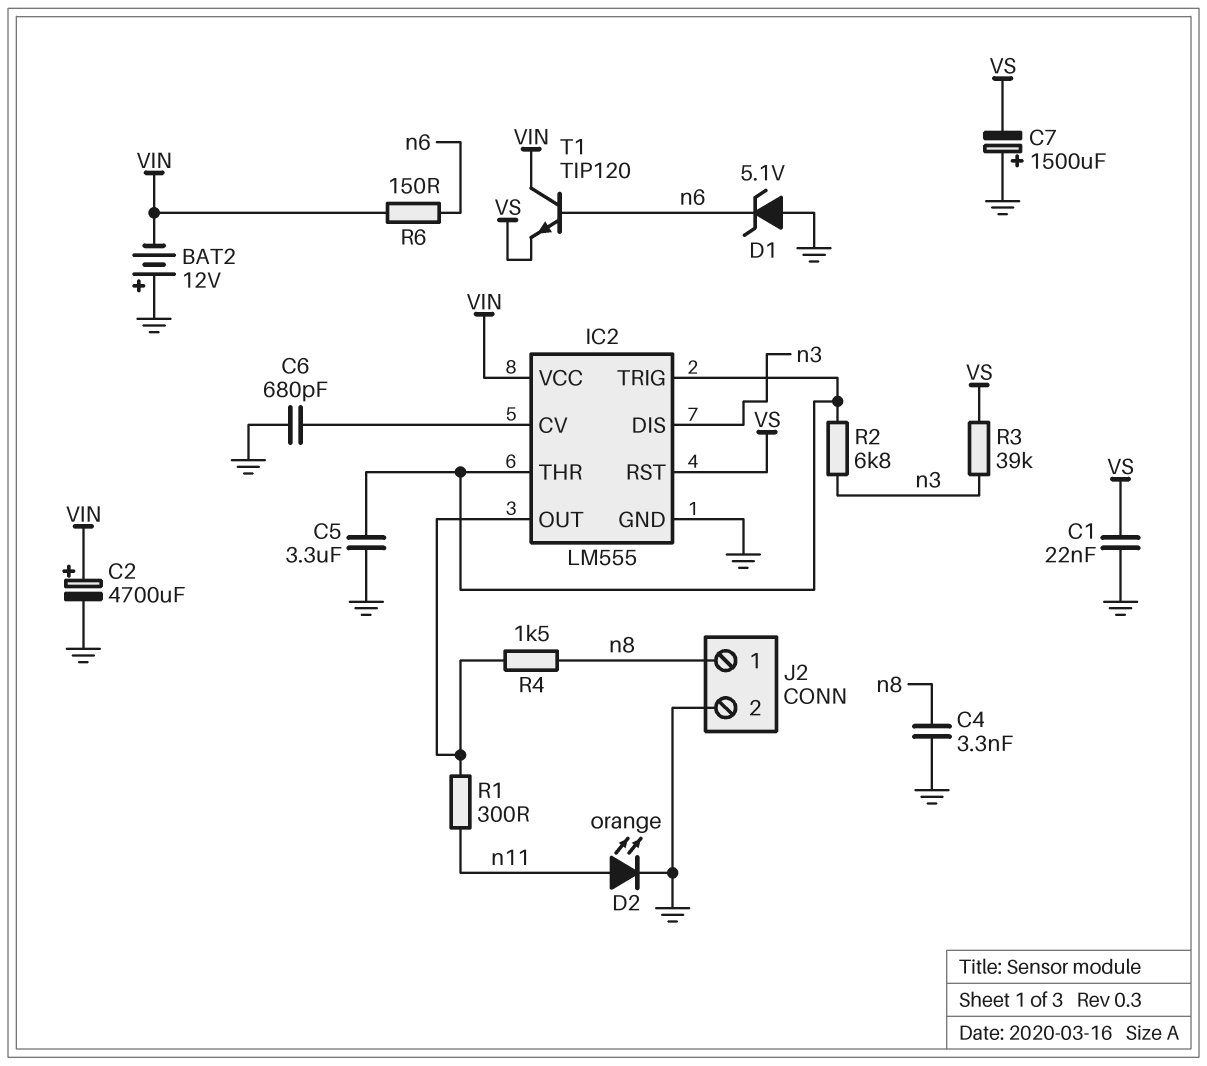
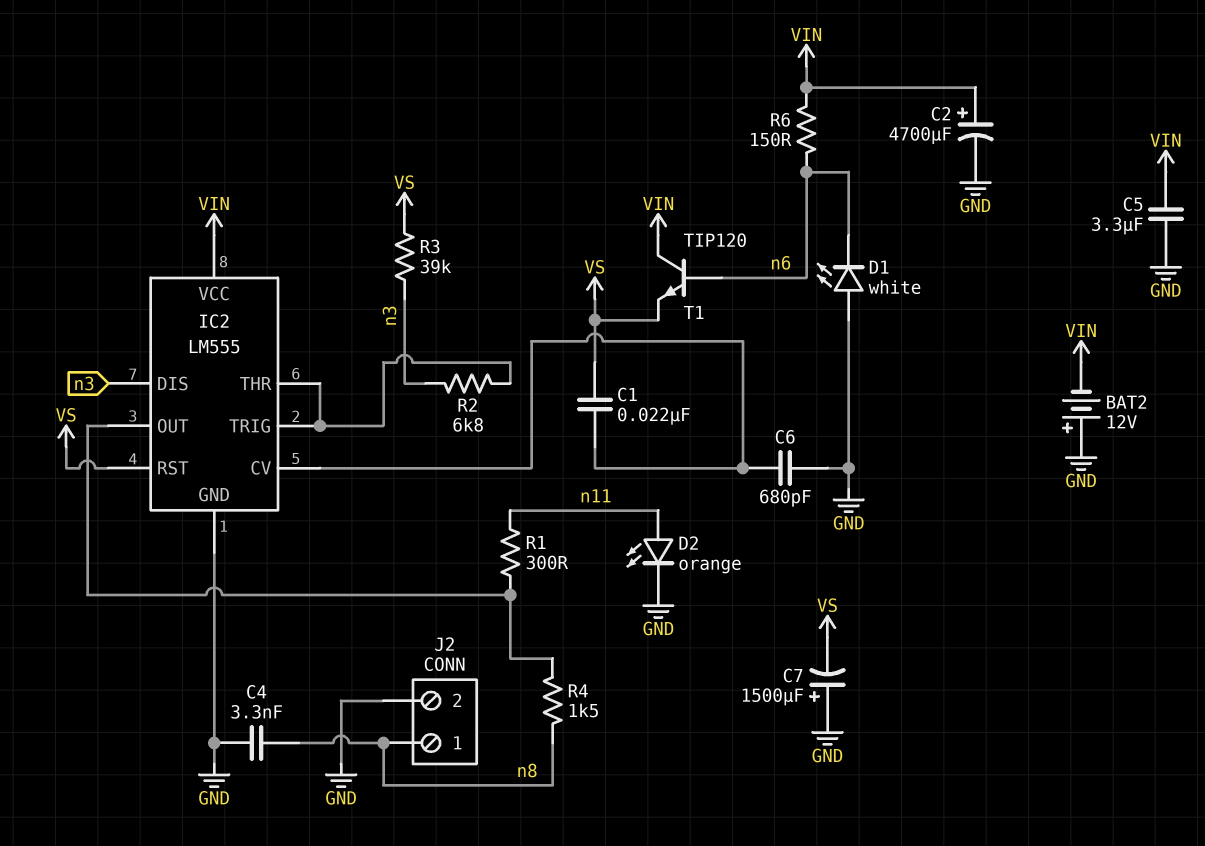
C1: 22nF (GND, VS) -> 22nF (IC2/CV, VS)
C5: 3.3uF (GND, IC2/THR) -> 3.3uF (GND, VIN)
D1: zener 5.1V (A GND, K n6) -> LED white (A GND, K n6)

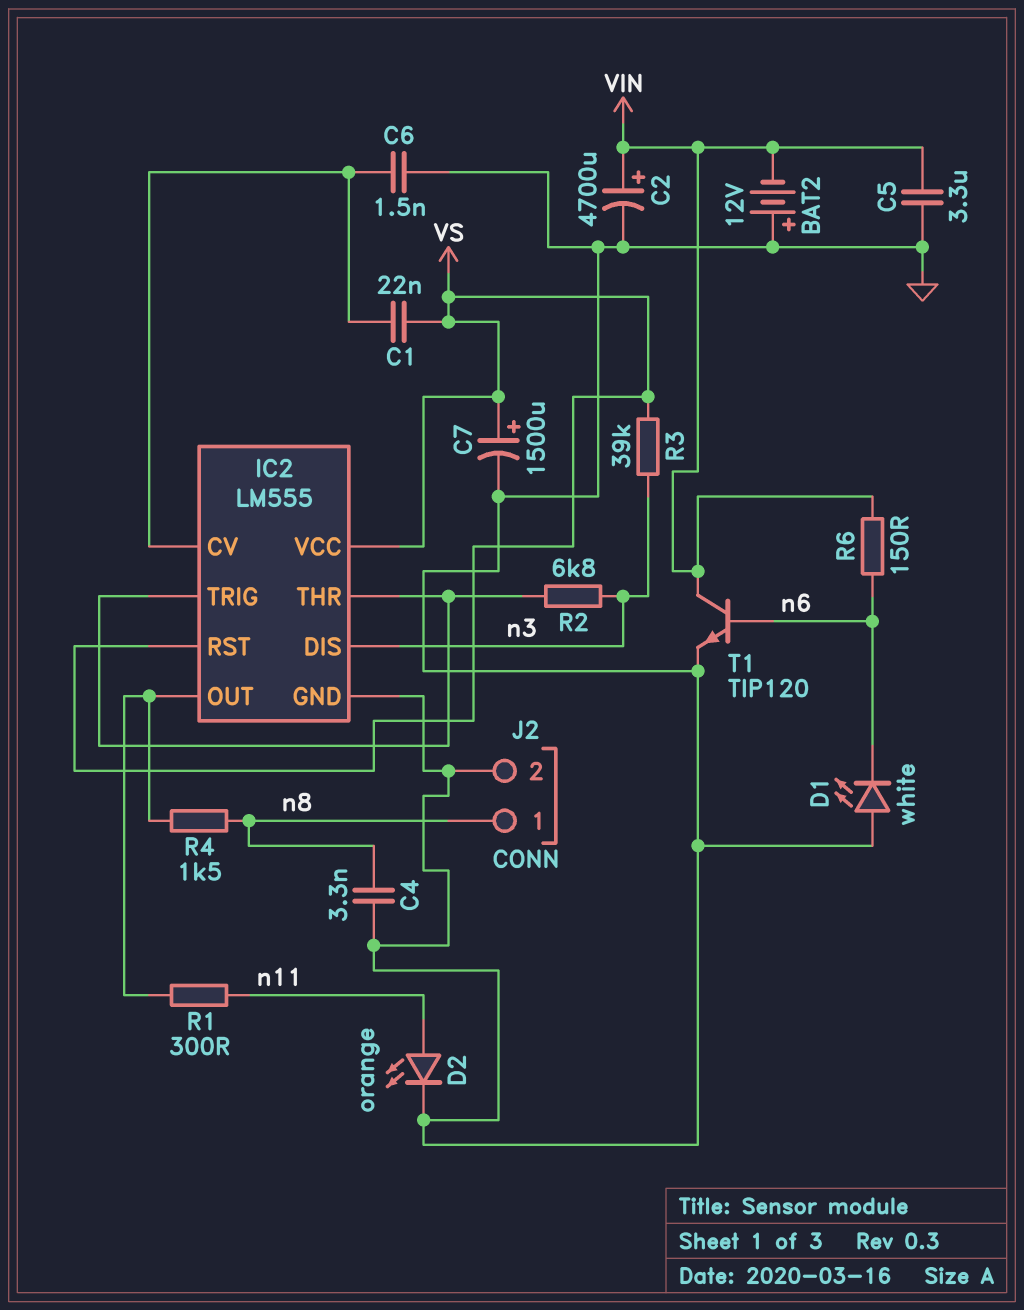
C6: 680pF (GND, IC2/CV) -> 1.5nF (GND, IC2/CV)
C7: 1500uF (plus GND, minus VS) -> 1500uF (plus VS, minus GND)
IC2 pin VCC: VIN -> VS
T1: NPN TIP120 (B n6, C VIN, E VS) -> NPN TIP120 (B n6, C VIN, E GND)

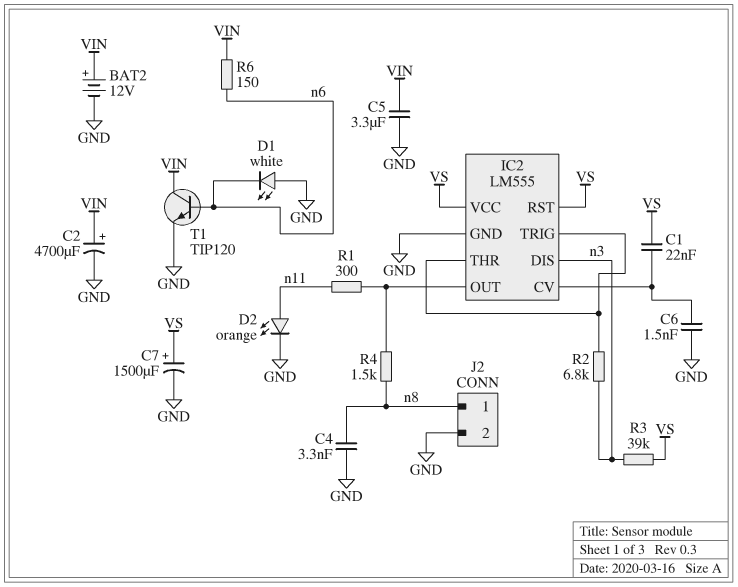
BAT2: 12V (plus GND, minus VIN) -> 12V (plus VIN, minus GND)

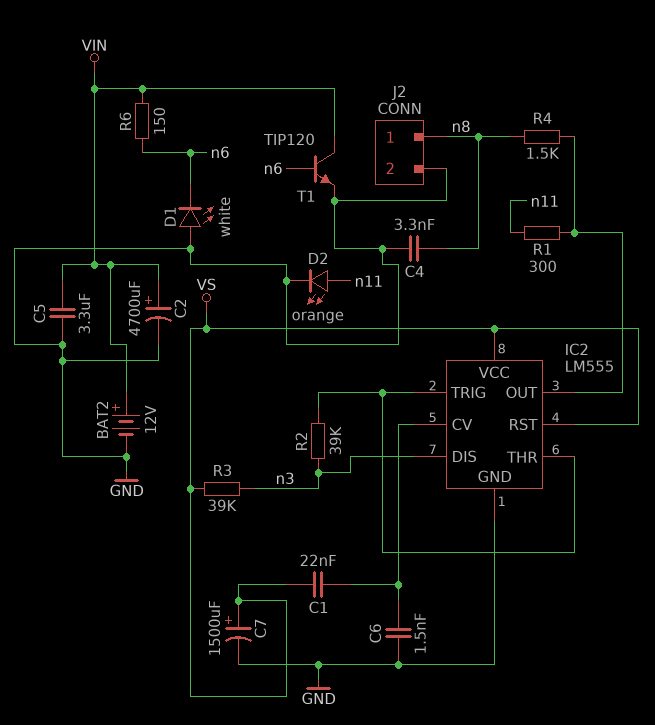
R2: 6.8k (IC2/THR, n3) -> 39k (IC2/THR, n3)

